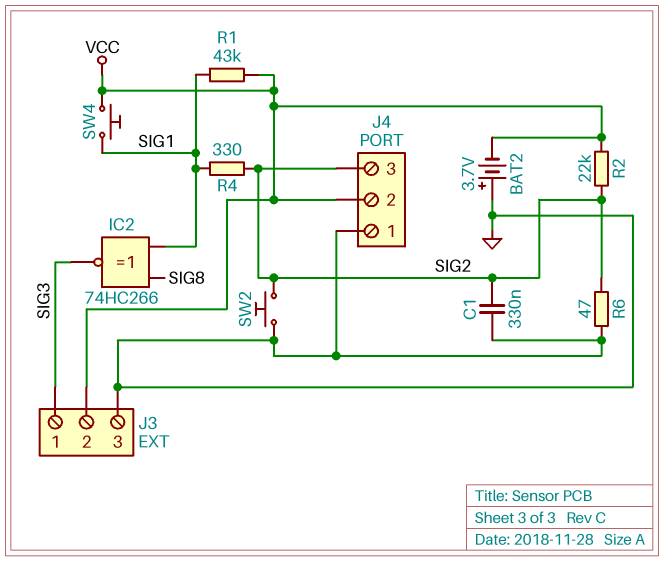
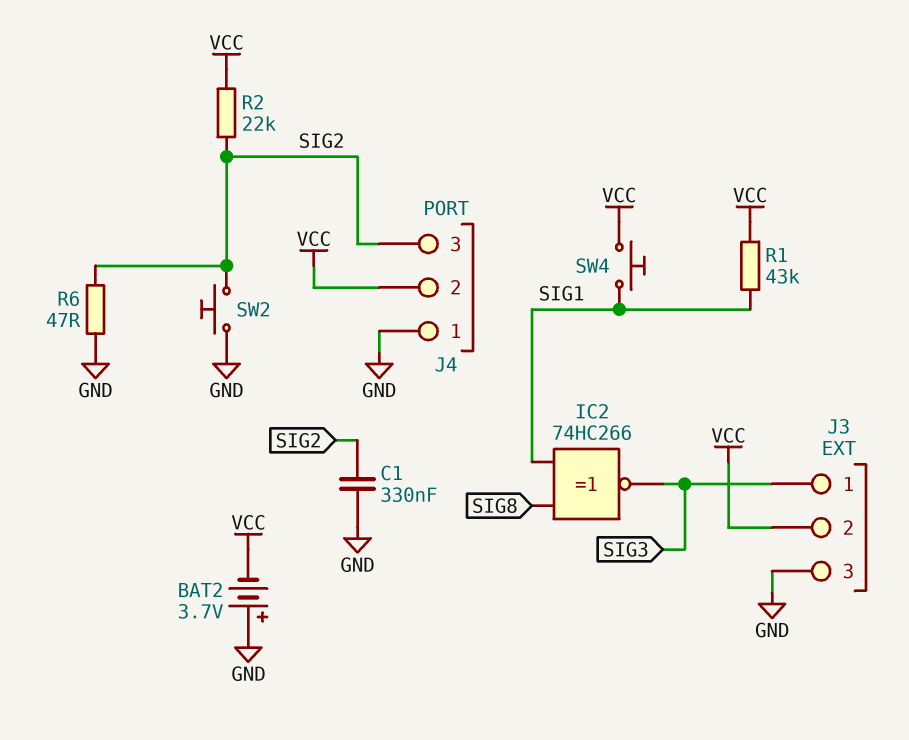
R4: 330 (SIG1, SIG2) -> none

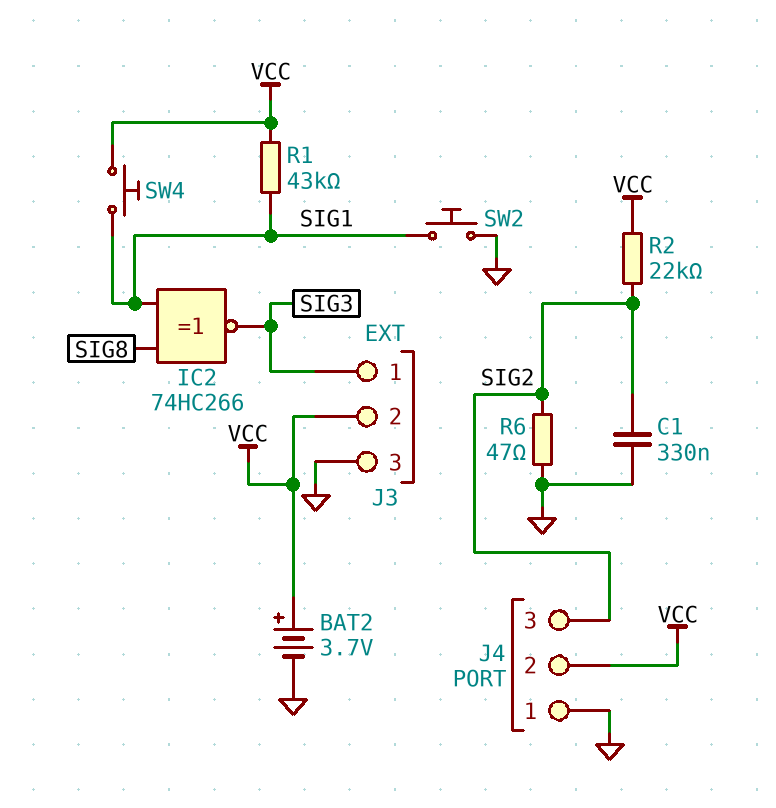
BAT2: 3.7V (plus GND, minus VCC) -> 3.7V (plus VCC, minus GND)
SW2: button (GND, SIG2) -> button (GND, SIG1)

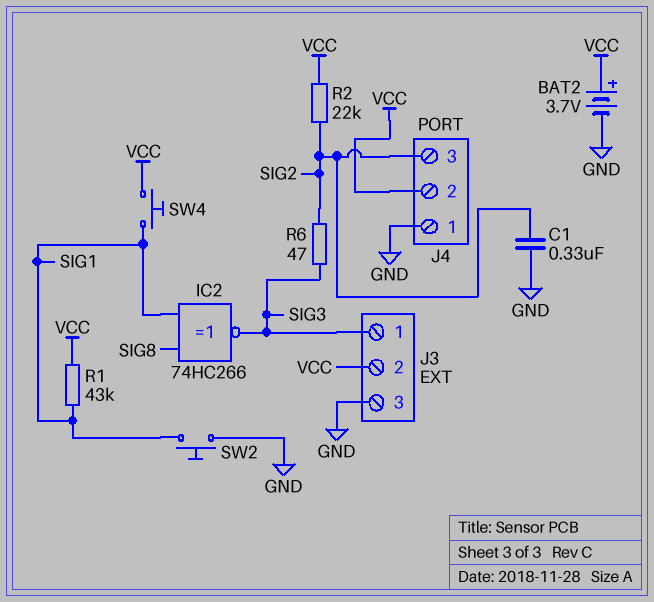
R6: 47 (GND, SIG2) -> 47 (SIG2, SIG3)

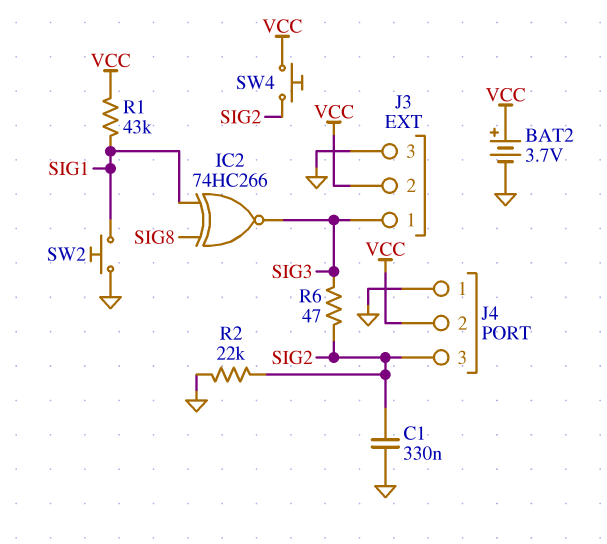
R2: 22k (SIG2, VCC) -> 22k (GND, SIG2)
SW4: button (SIG1, VCC) -> button (SIG2, VCC)

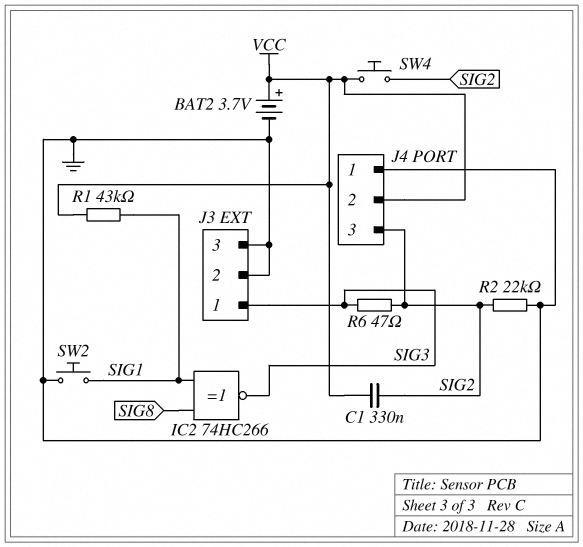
C1: 330nF (GND, SIG2) -> 330nF (SIG2, VCC)
J3 pin 2: VCC -> GND

